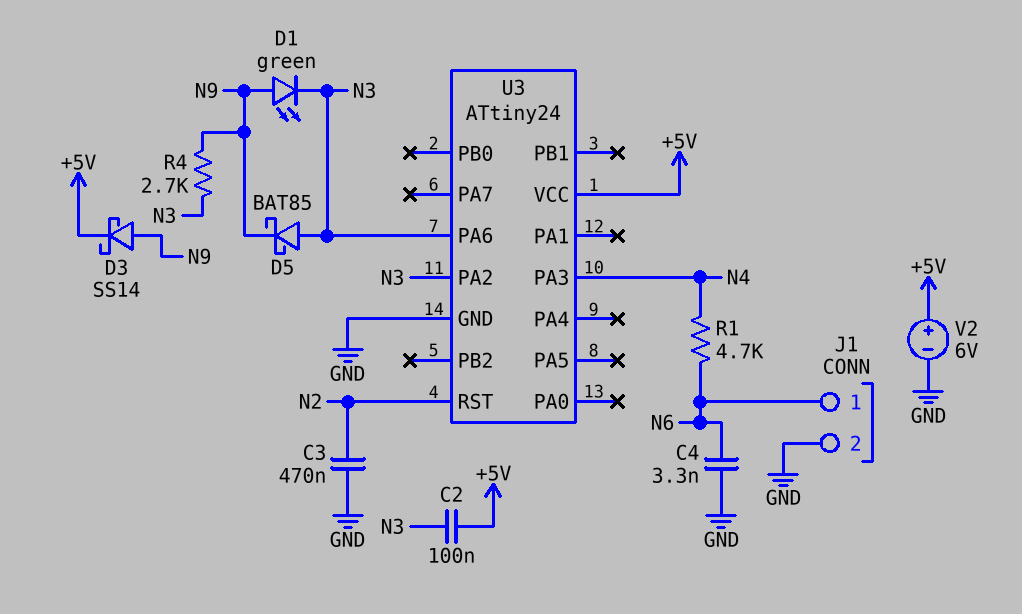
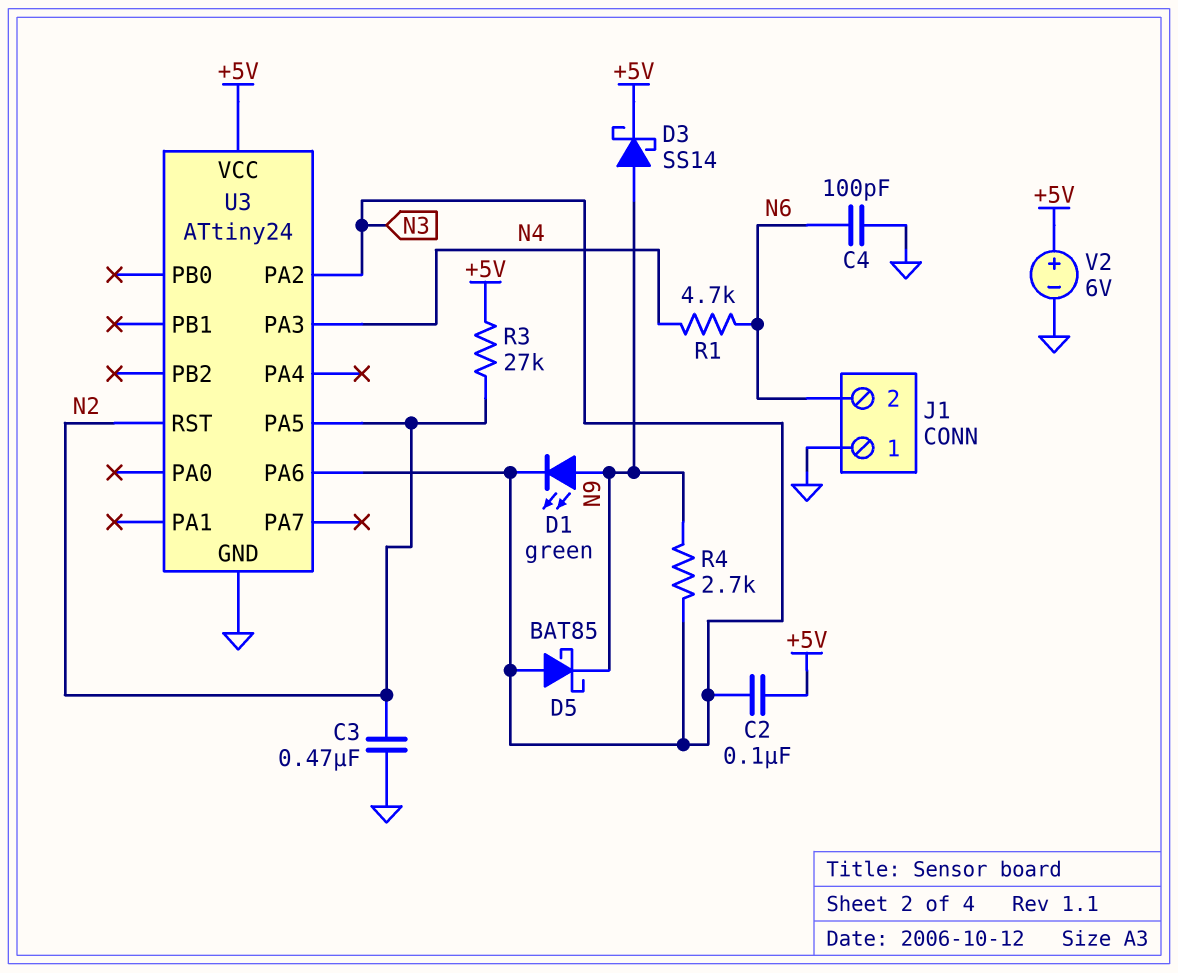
C4: 3.3nF (GND, N6) -> 100pF (GND, N6)
J1 pin 1: N6 -> GND
J1 pin 2: GND -> N6
R3: none -> 27k (+5V, N2)
U3 pin PA5: none -> N2

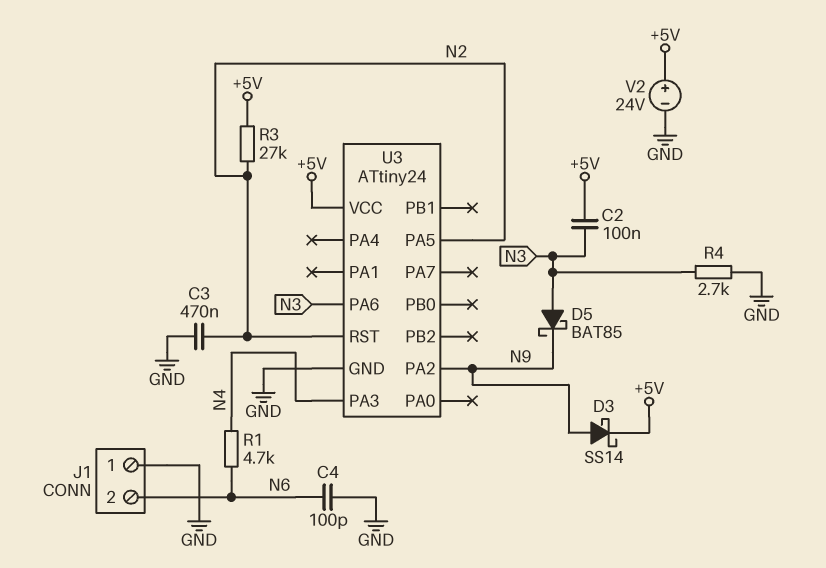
D1: LED green (A N9, K N3) -> none
R4: 2.7k (N3, N9) -> 2.7k (GND, N3)
U3 pin PA2: N3 -> N9
V2: 6V (plus +5V, minus GND) -> 24V (plus +5V, minus GND)

